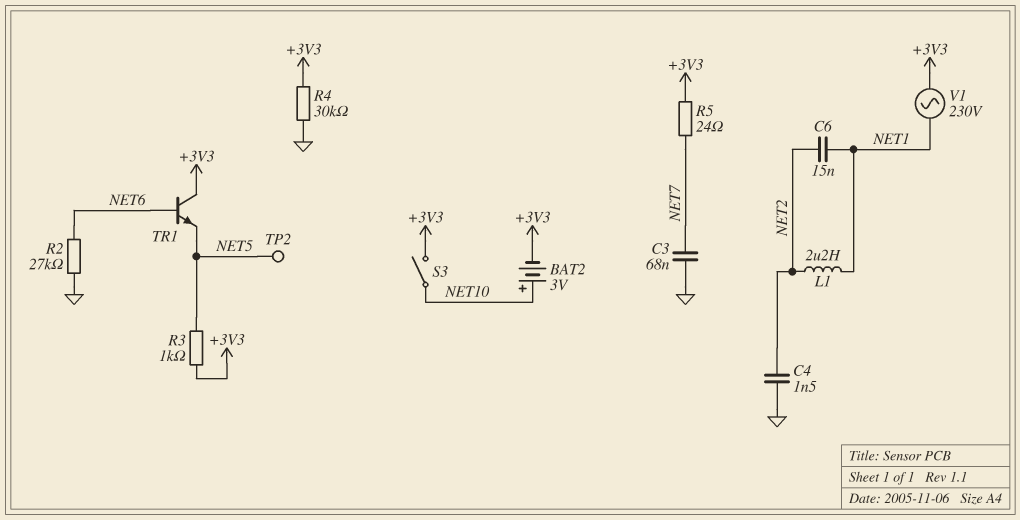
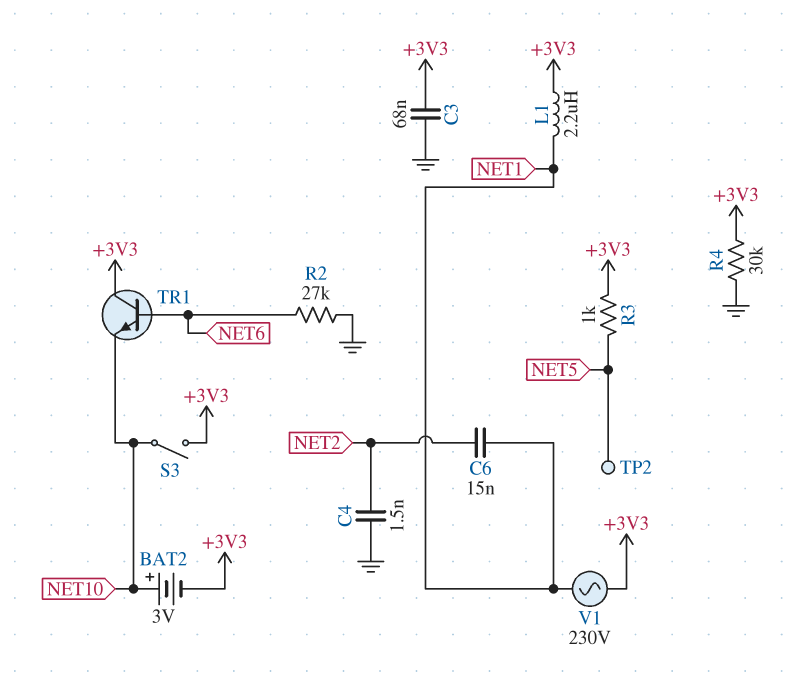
C3: 68nF (GND, NET7) -> 68nF (+3V3, GND)
L1: 2.2uH (NET1, NET2) -> 2.2uH (+3V3, NET1)
R5: 24 (+3V3, NET7) -> none
TR1: NPN (B NET6, C +3V3, E NET5) -> NPN (B NET6, C +3V3, E NET10)

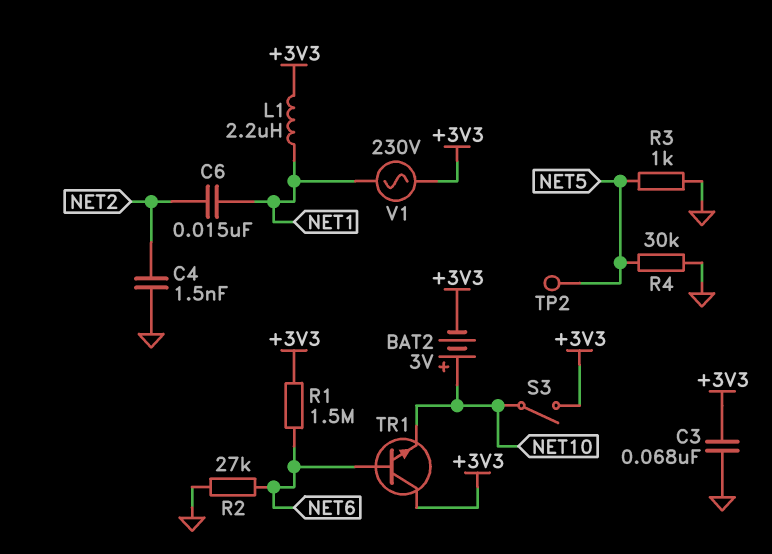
R1: none -> 1.5M (+3V3, NET6)
R3: 1k (+3V3, NET5) -> 1k (GND, NET5)
R4: 30k (+3V3, GND) -> 30k (GND, NET5)

